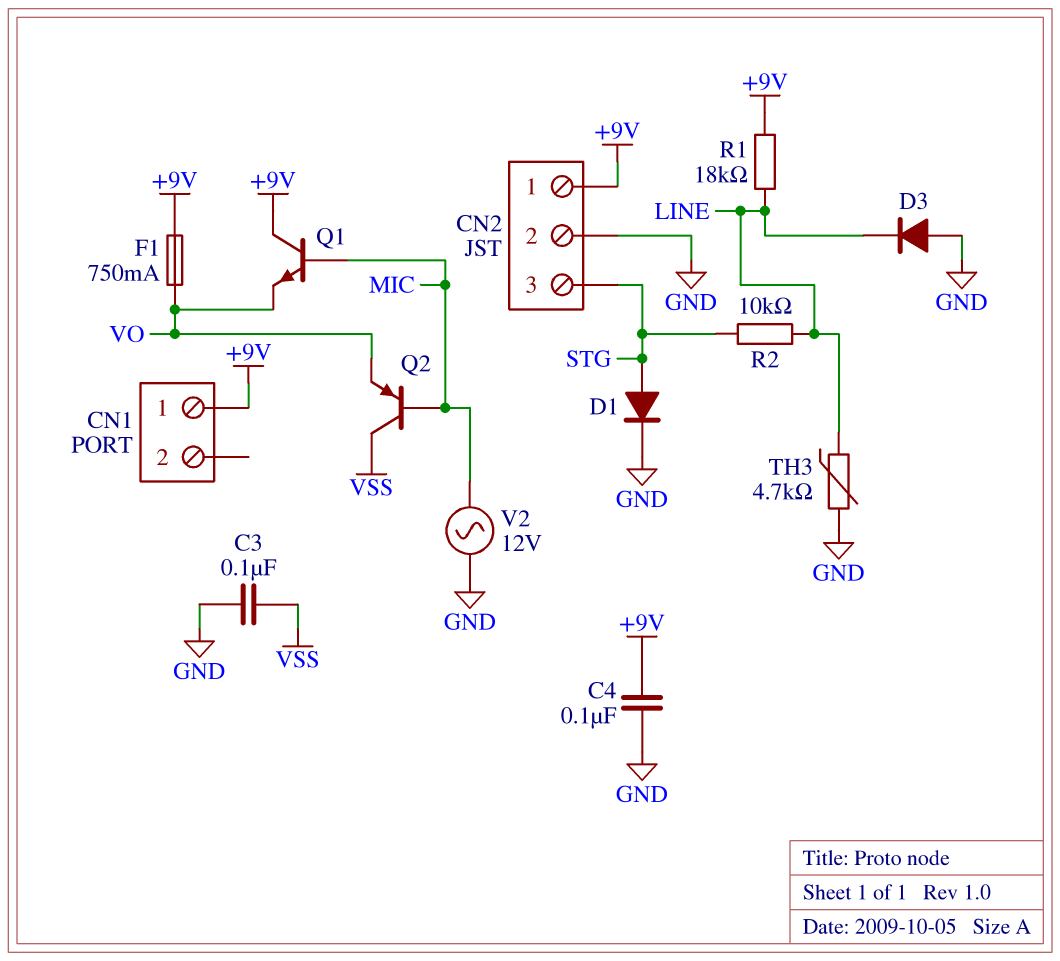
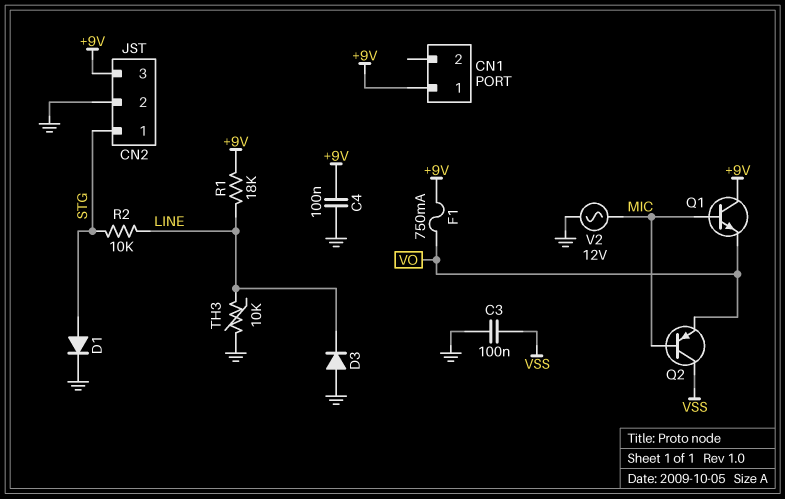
CN2 pin 1: +9V -> STG
CN2 pin 3: STG -> +9V
TH3: 4.7k (GND, LINE) -> 10k (GND, LINE)

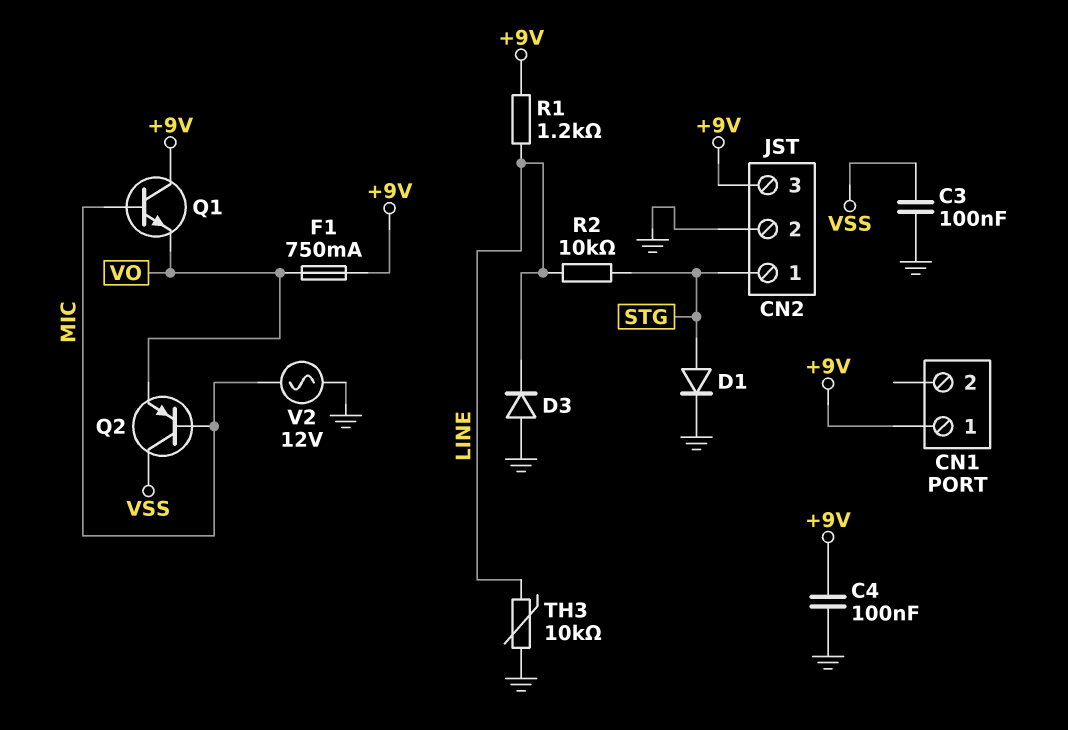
R1: 18k (+9V, LINE) -> 1.2k (+9V, LINE)

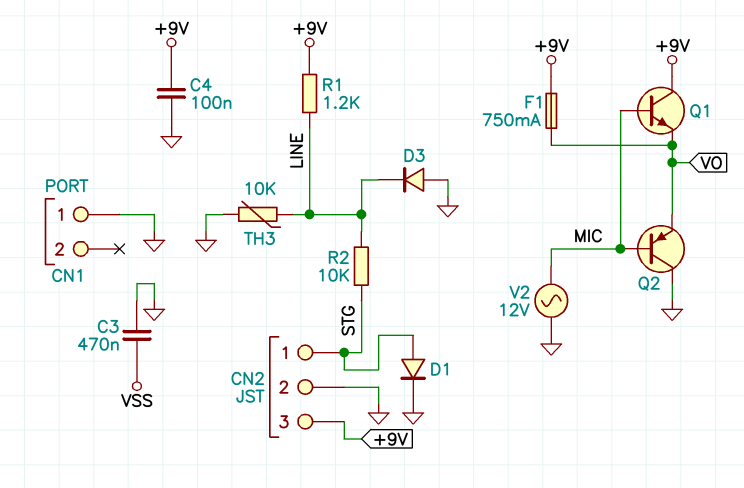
C3: 100nF (GND, VSS) -> 470nF (GND, VSS)
CN1 pin 1: +9V -> GND
Q2: PNP (B MIC, C VSS, E VO) -> PNP (B MIC, C GND, E VO)

